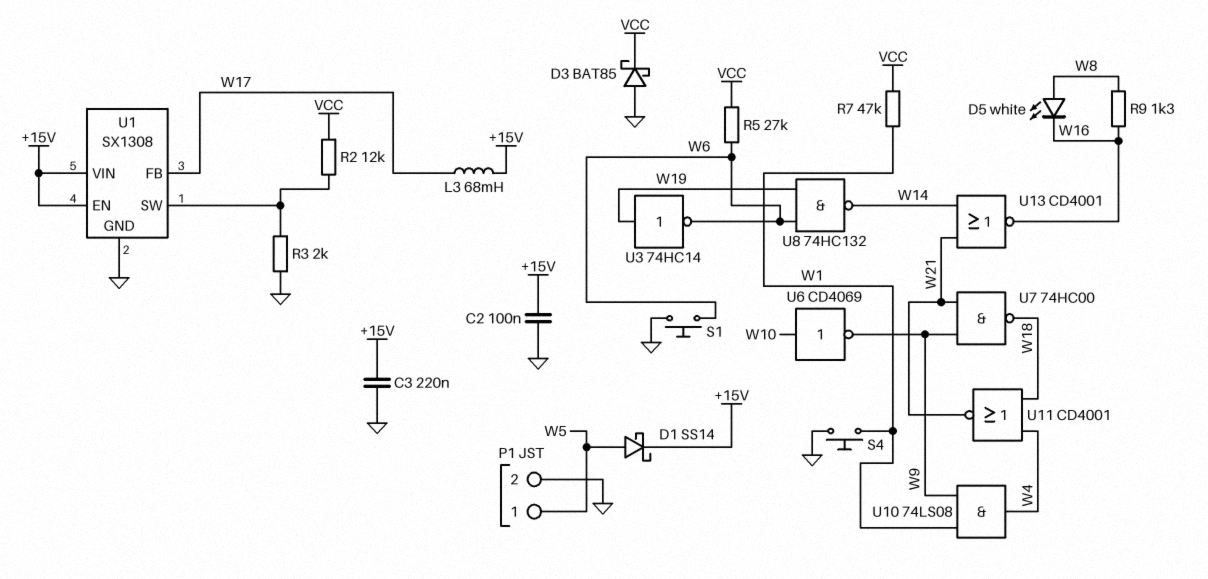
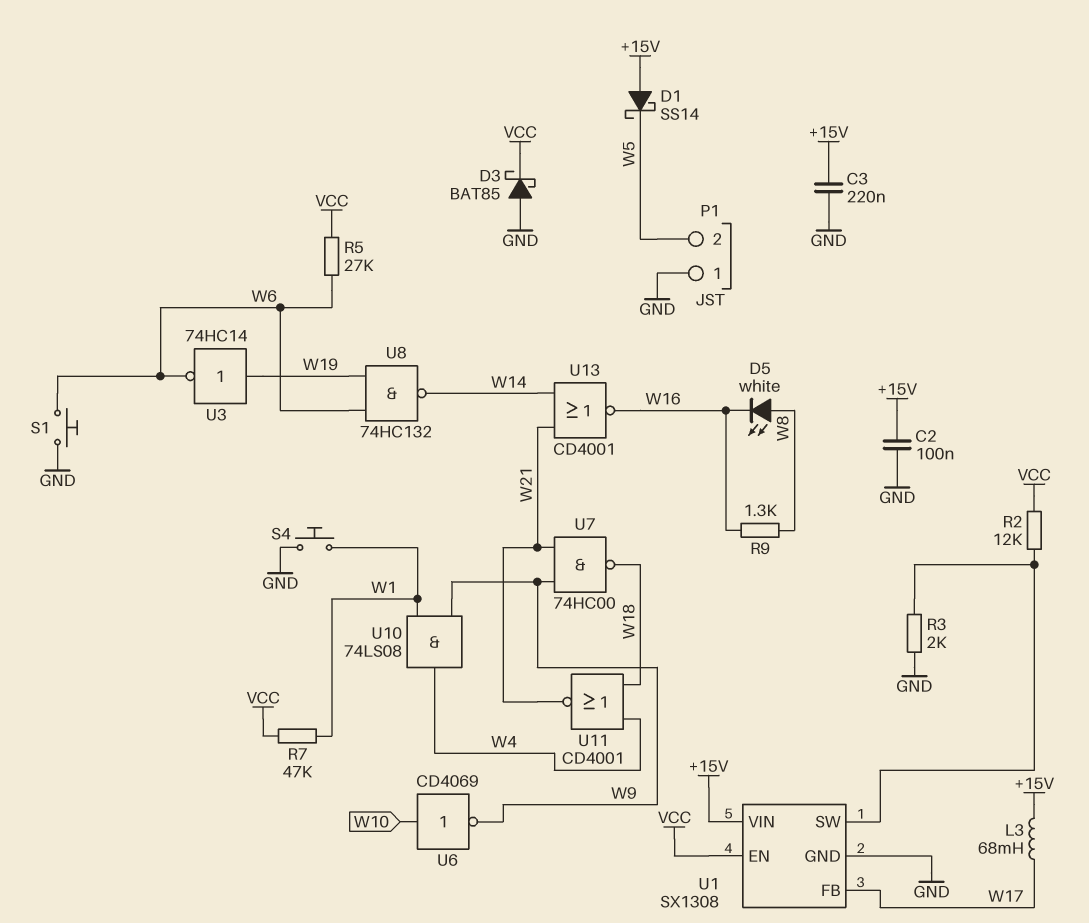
D1: schottky SS14 (A W5, K +15V) -> schottky SS14 (A +15V, K W5)
P1 pin 1: W5 -> GND
P1 pin 2: GND -> W5
U1 pin EN: +15V -> VCC

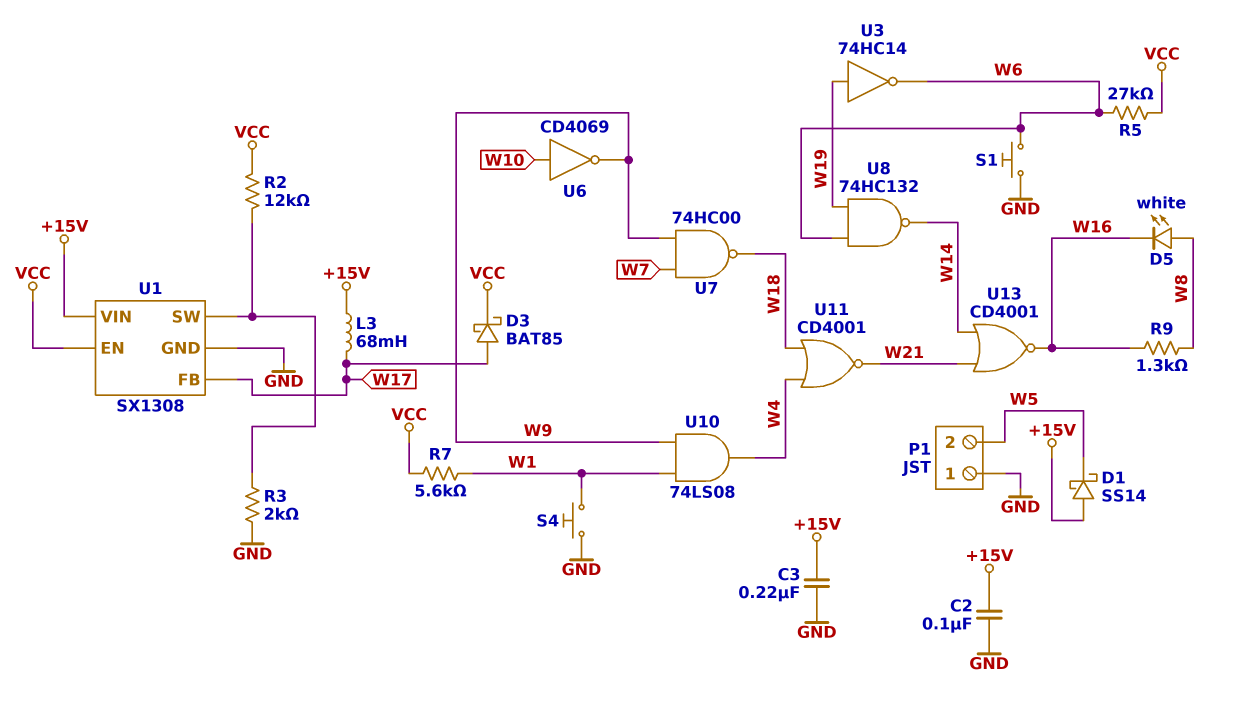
D3: schottky BAT85 (A GND, K VCC) -> schottky BAT85 (A W17, K VCC)
R7: 47k (VCC, W1) -> 5.6k (VCC, W1)
U7: NAND 74HC00 (in W9, in W21, out W18) -> NAND 74HC00 (in W7, in W9, out W18)

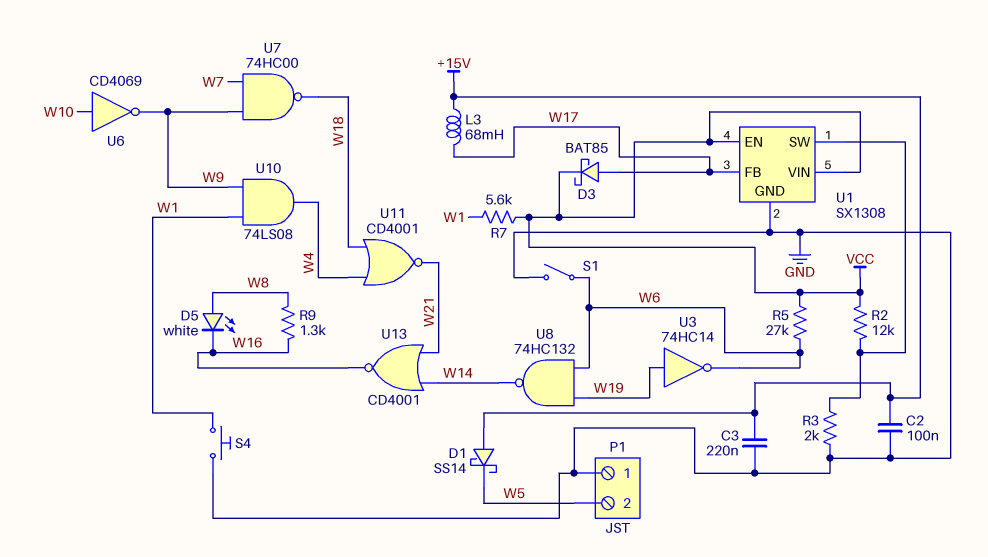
S1: button (GND, W6) -> switch (GND, W6)
U1 pin VIN: +15V -> VCC

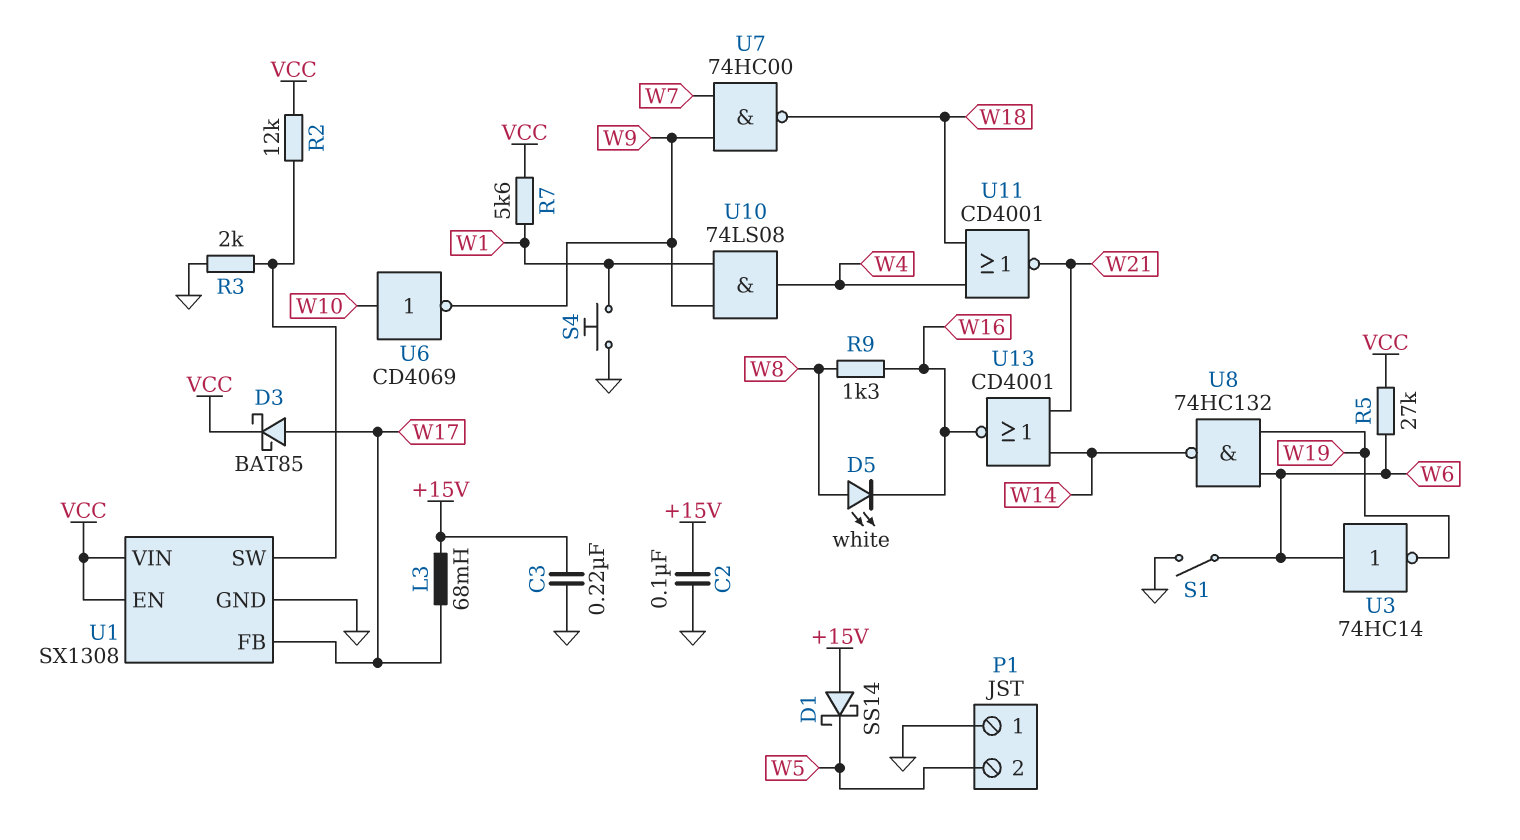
U3: NOT 74HC14 (in W19, out W6) -> NOT 74HC14 (in W6, out W19)

